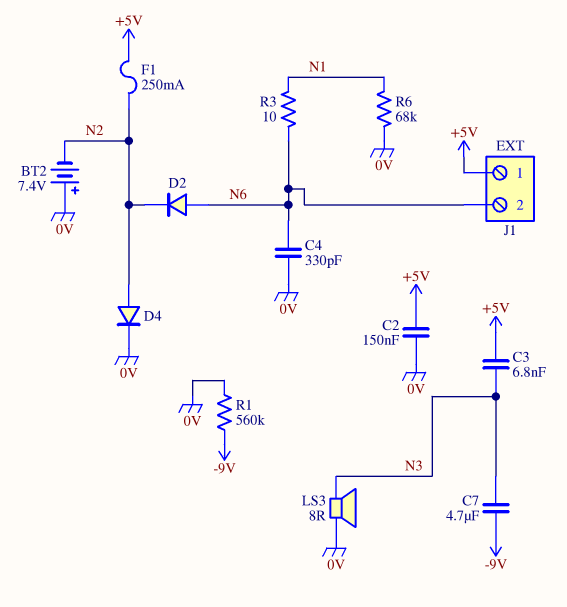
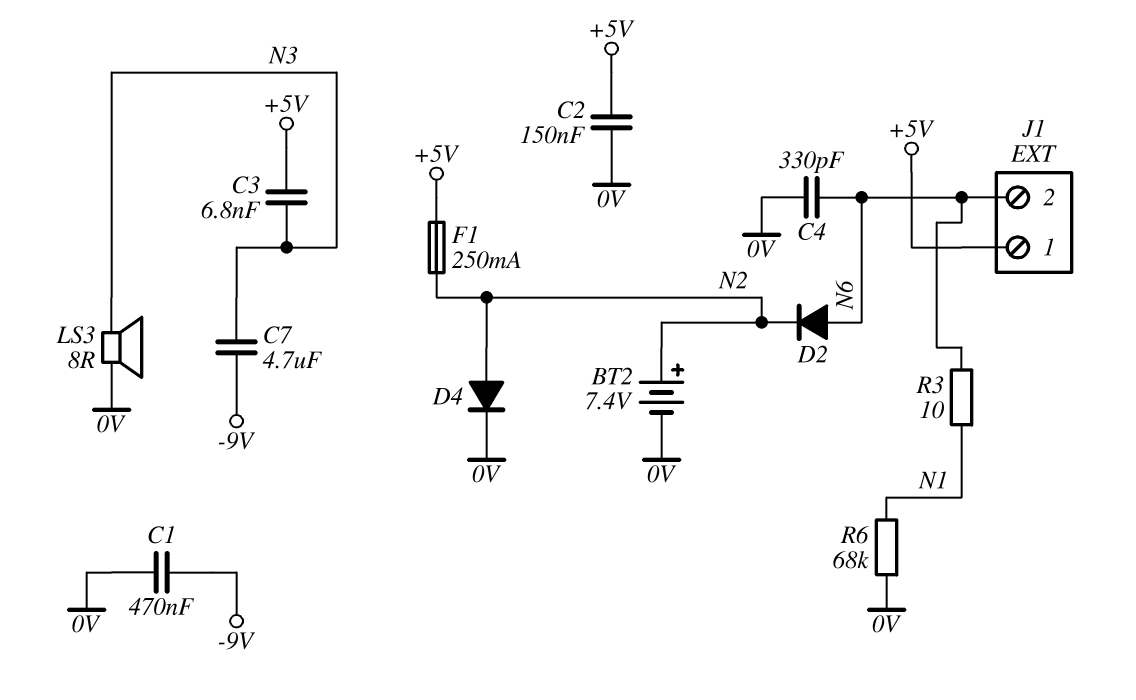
BT2: 7.4V (plus 0V, minus N2) -> 7.4V (plus N2, minus 0V)
C1: none -> 470nF (-9V, 0V)
R1: 560k (-9V, 0V) -> none

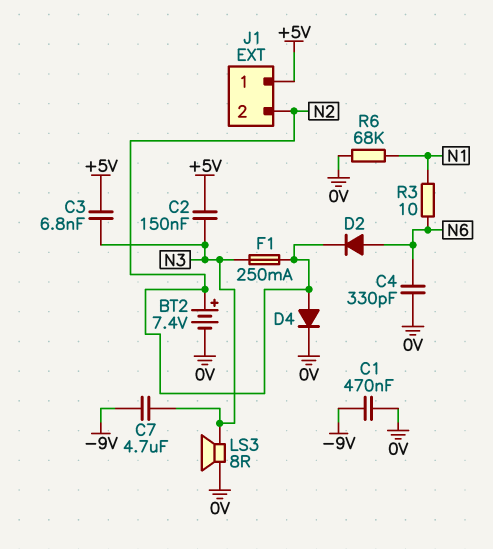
C2: 150nF (+5V, 0V) -> 150nF (+5V, N3)
F1: 250mA (+5V, N2) -> 250mA (N2, N3)
J1 pin 2: N6 -> N2

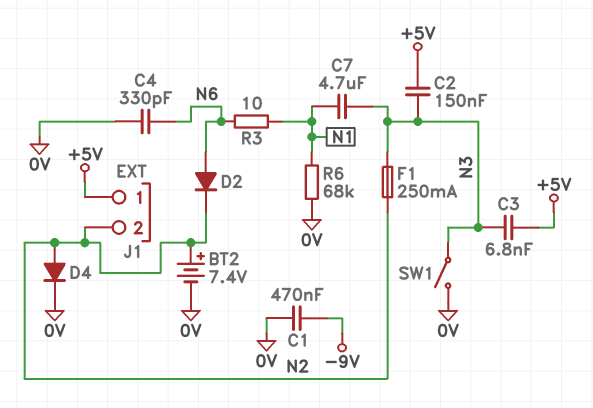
C7: 4.7uF (-9V, N3) -> 4.7uF (N1, N3)
LS3: speaker 8R (0V, N3) -> none
SW1: none -> switch (0V, N3)

